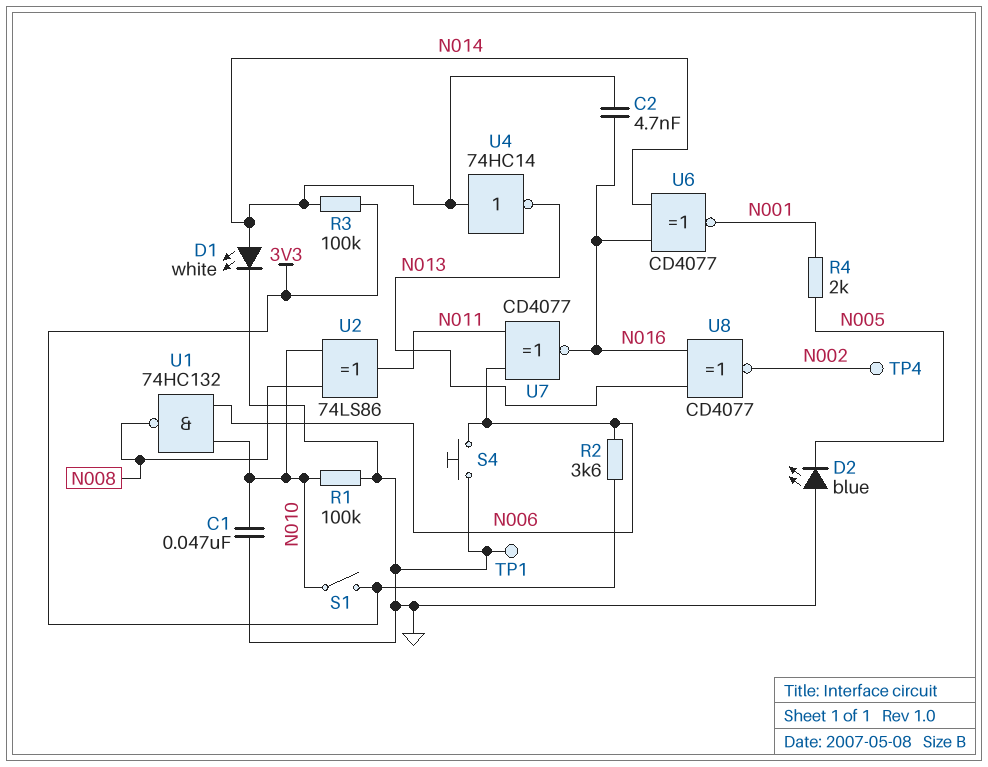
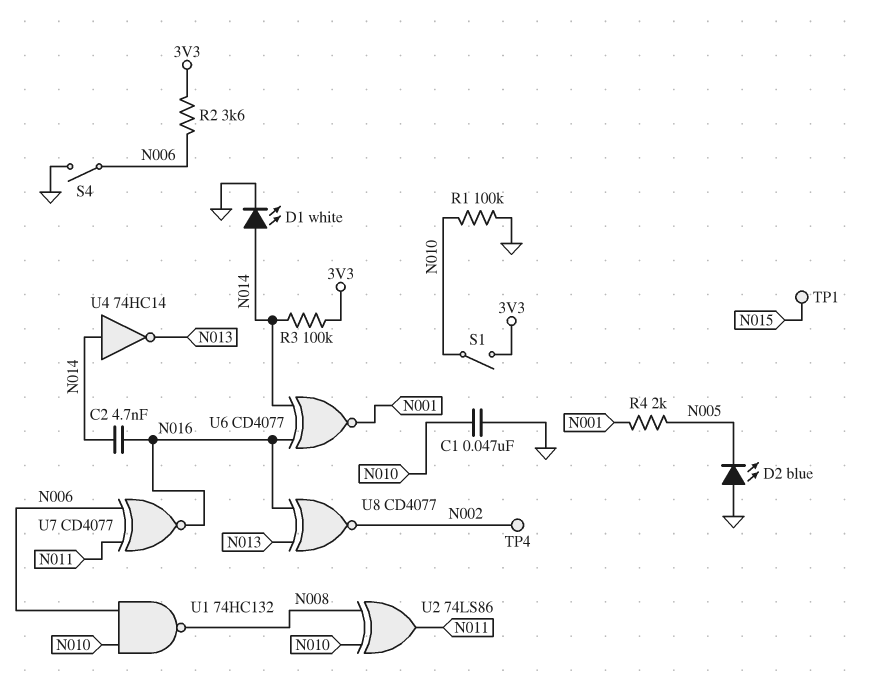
S4: button (GND, N006) -> switch (GND, N006)
TP1: test point (GND) -> test point (N015)

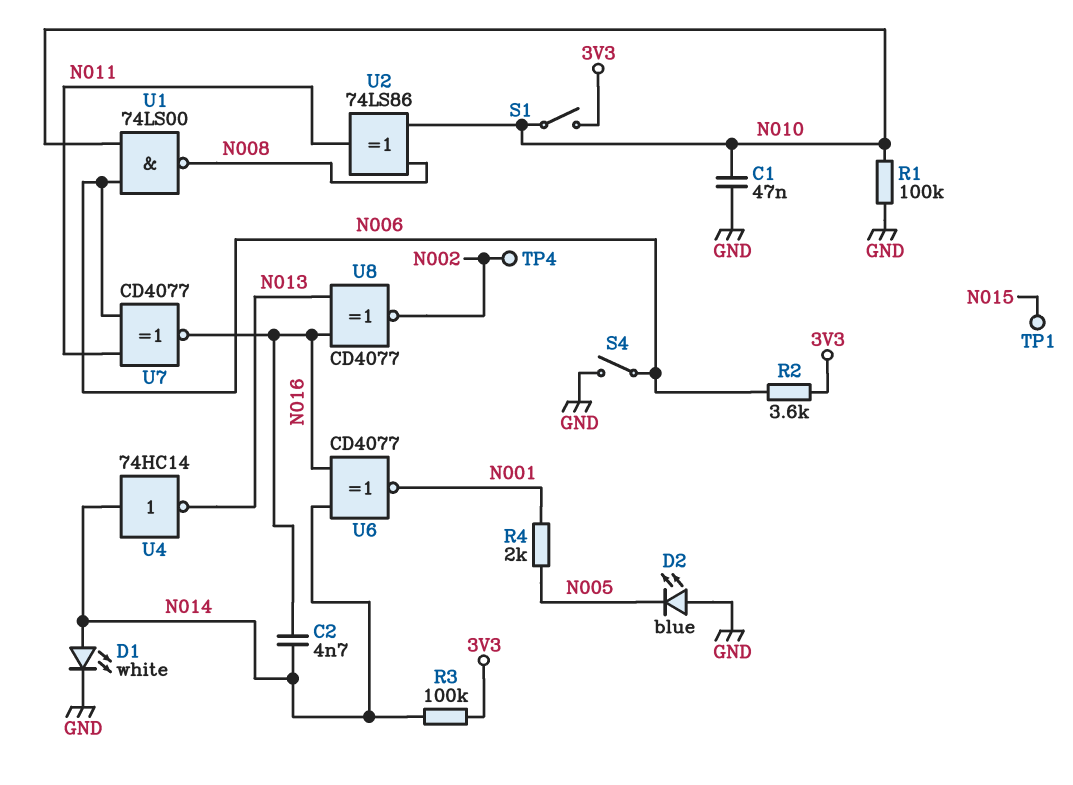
U1: NAND 74HC132 (in N006, in N010, out N008) -> NAND 74LS00 (in N006, in N010, out N008)

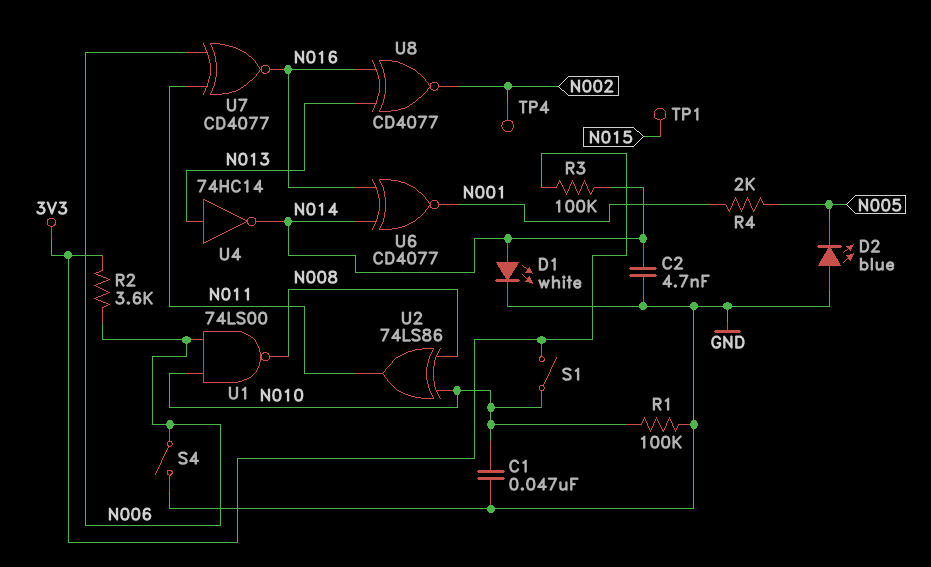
C2: 4.7nF (N014, N016) -> 4.7nF (GND, N014)
U4: NOT 74HC14 (in N014, out N013) -> NOT 74HC14 (in N013, out N014)

